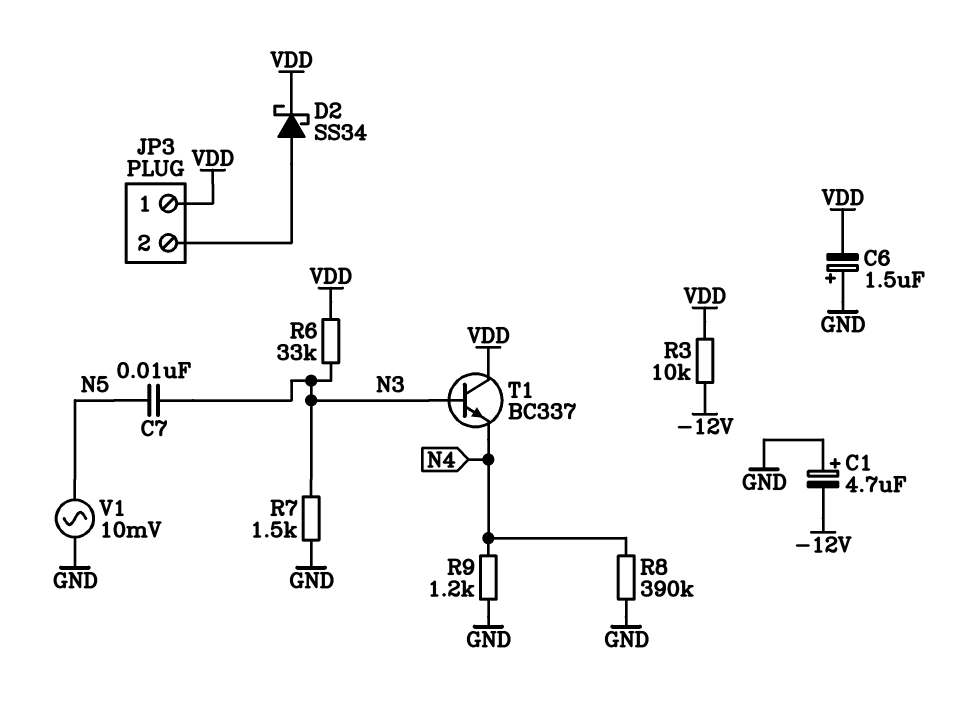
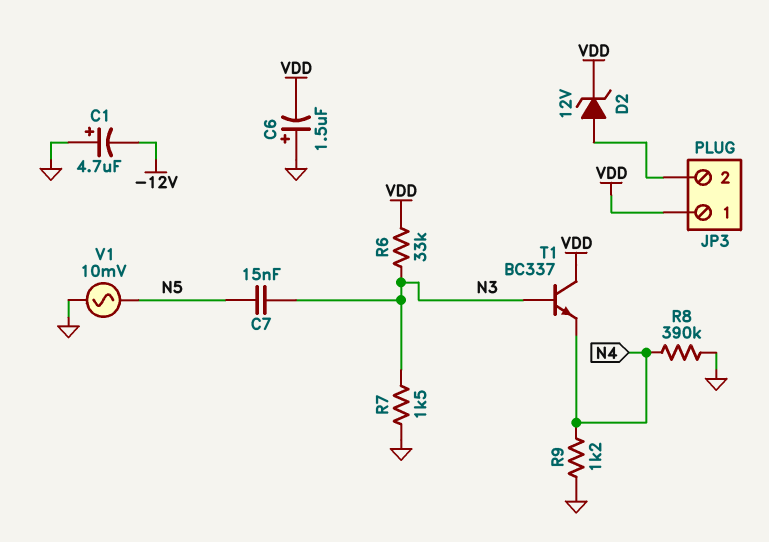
C7: 10nF (N3, N5) -> 15nF (N3, N5)
D2: schottky SS34 (A JP3/2, K VDD) -> zener 12V (A JP3/2, K VDD)
R3: 10k (-12V, VDD) -> none

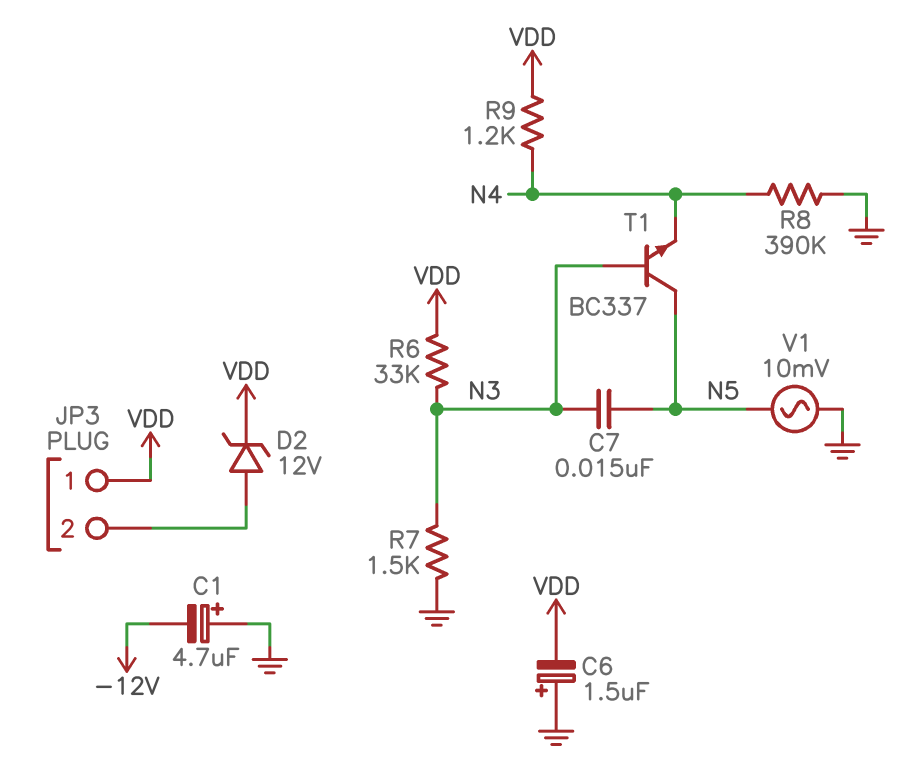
R9: 1.2k (GND, N4) -> 1.2k (N4, VDD)
T1: NPN BC337 (B N3, C VDD, E N4) -> NPN BC337 (B N3, C N5, E N4)

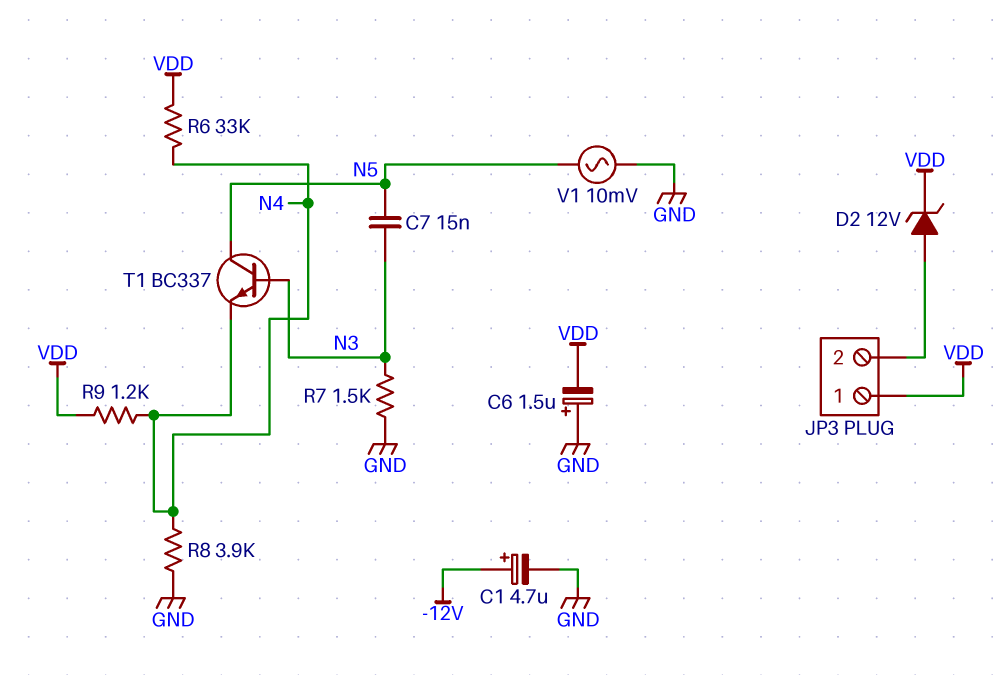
C1: 4.7uF (plus GND, minus -12V) -> 4.7uF (plus -12V, minus GND)
R6: 33k (N3, VDD) -> 33k (N4, VDD)
R8: 390k (GND, N4) -> 3.9k (GND, N4)

